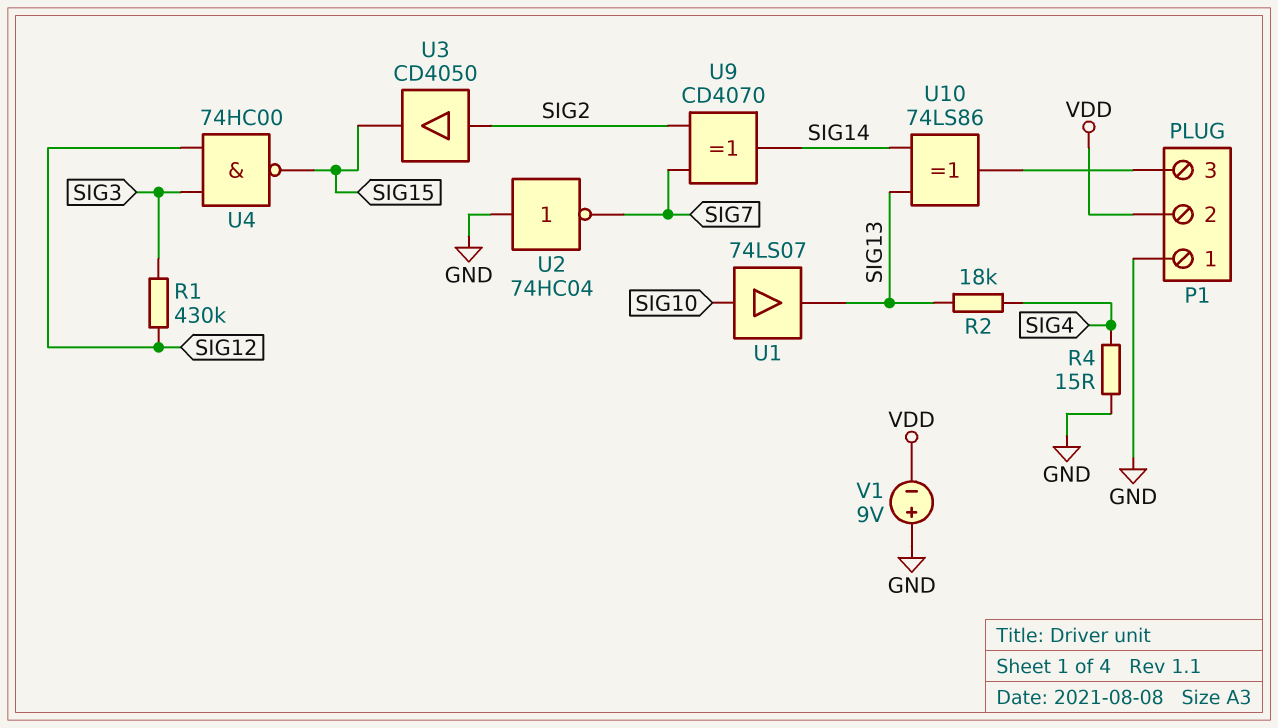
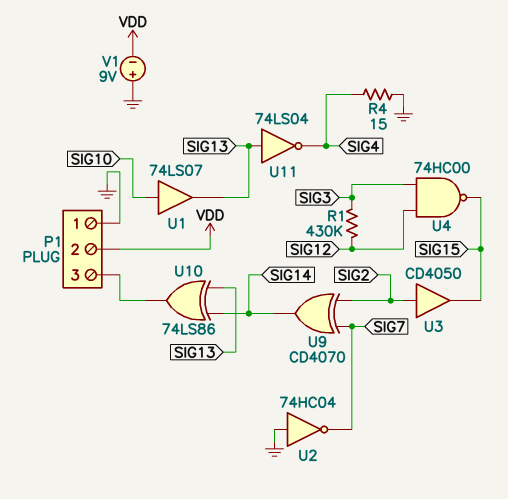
R2: 18k (SIG4, SIG13) -> none
U11: none -> NOT 74LS04 (in SIG13, out SIG4)

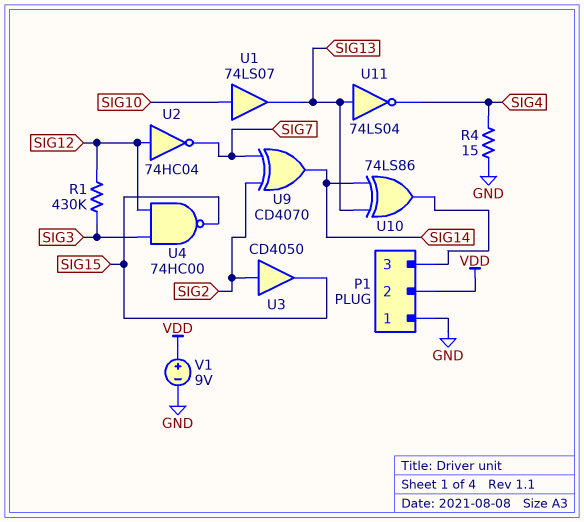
U2: NOT 74HC04 (in GND, out SIG7) -> NOT 74HC04 (in SIG12, out SIG7)
V1: 9V (plus GND, minus VDD) -> 9V (plus VDD, minus GND)

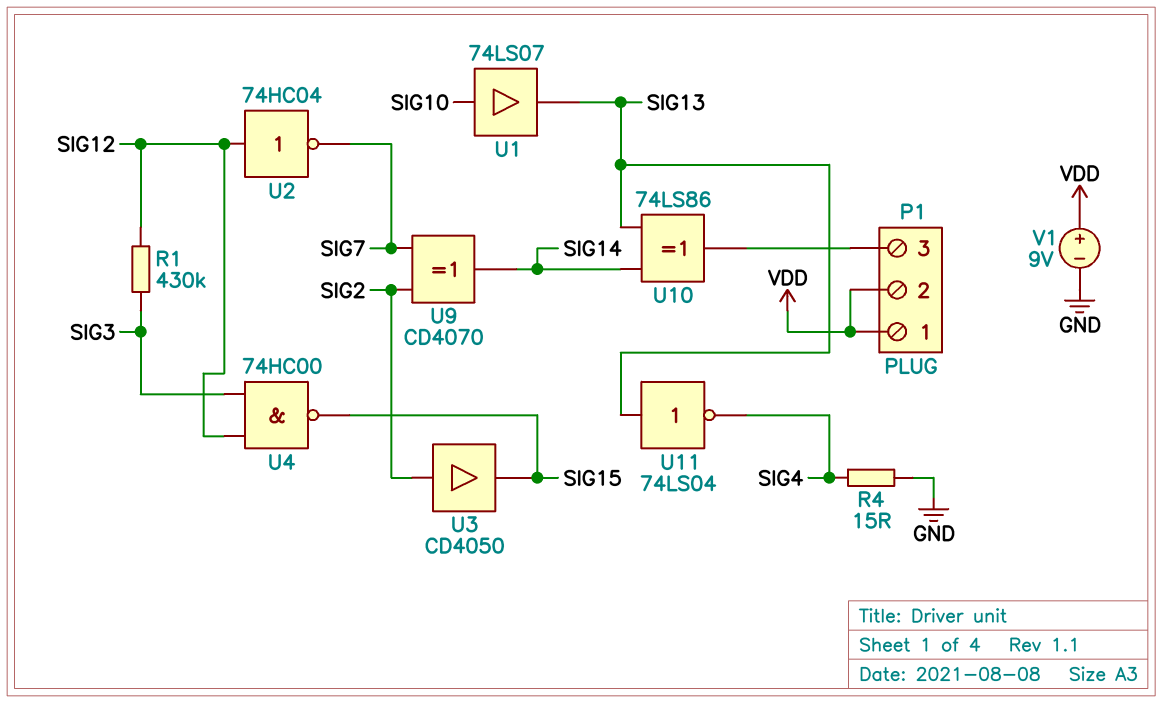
P1 pin 1: GND -> VDD

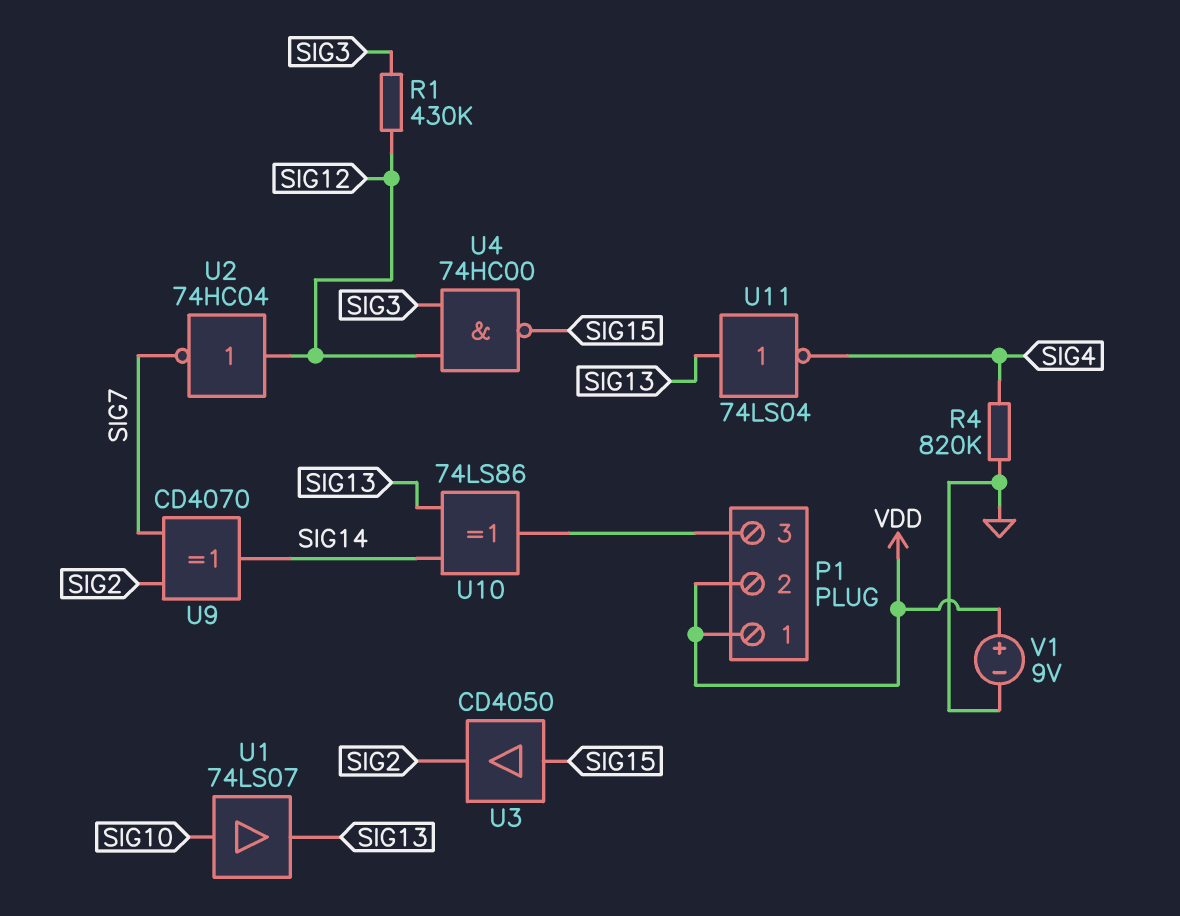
R4: 15 (GND, SIG4) -> 820k (GND, SIG4)
U3: buffer CD4050 (in SIG2, out SIG15) -> buffer CD4050 (in SIG15, out SIG2)

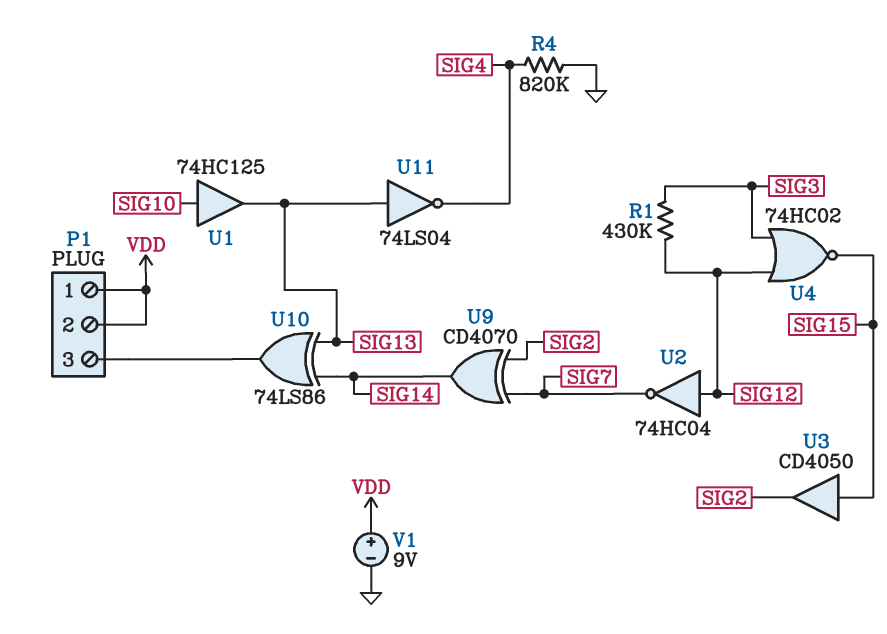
U1: buffer 74LS07 (in SIG10, out SIG13) -> buffer 74HC125 (in SIG10, out SIG13)
U4: NAND 74HC00 (in SIG3, in SIG12, out SIG15) -> NOR 74HC02 (in SIG3, in SIG12, out SIG15)

